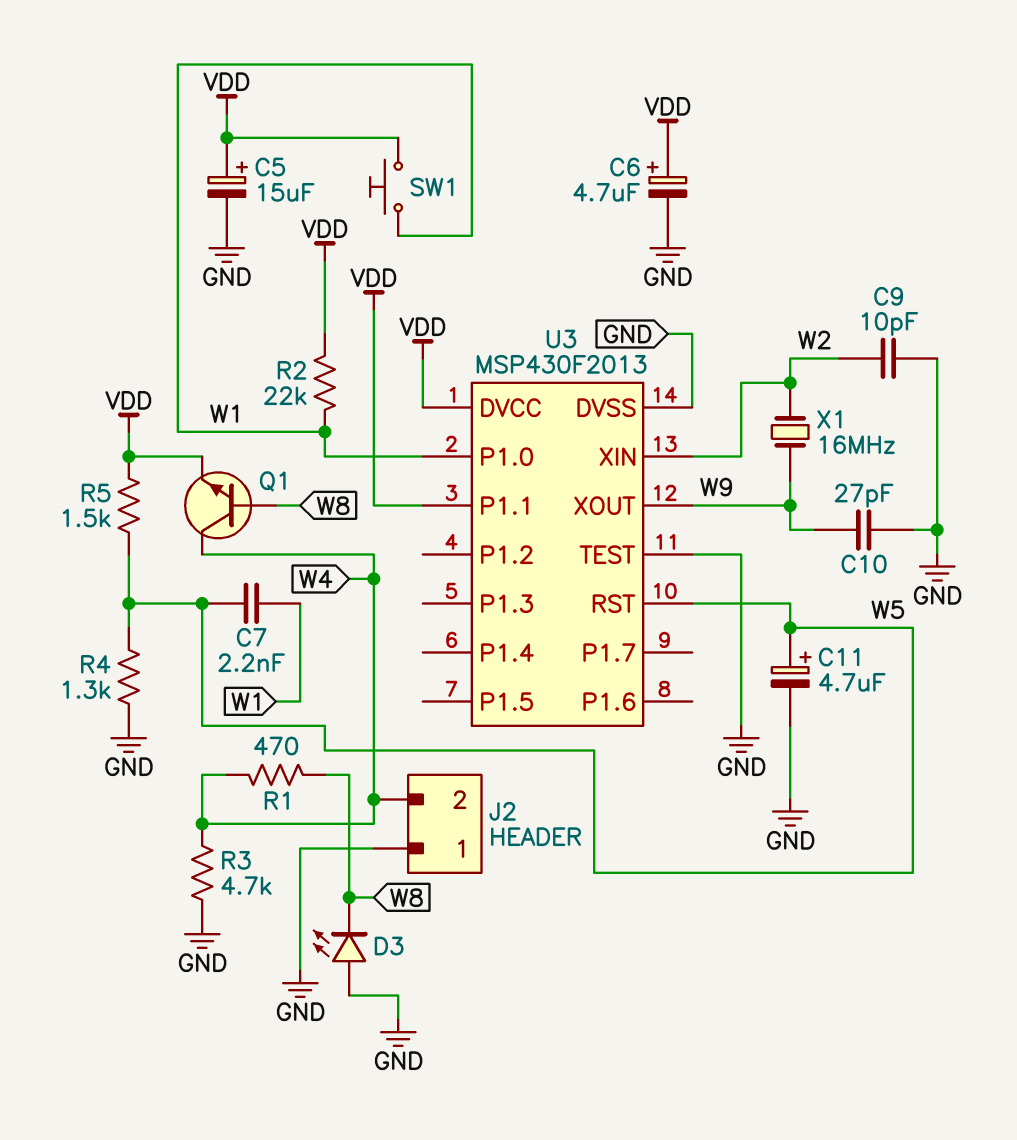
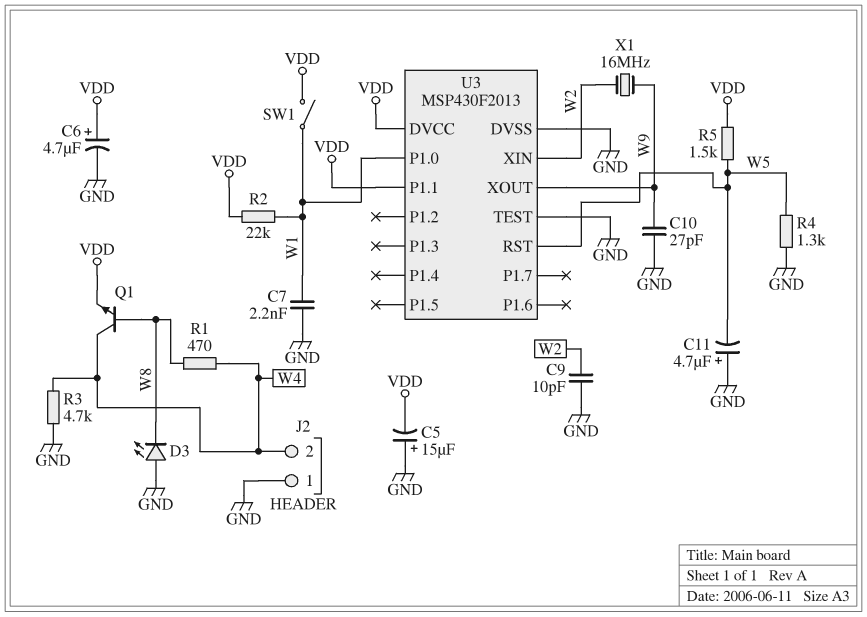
C5: 15uF (plus VDD, minus GND) -> 15uF (plus GND, minus VDD)
C7: 2.2nF (W1, W5) -> 2.2nF (GND, W1)
C11: 4.7uF (plus W5, minus GND) -> 4.7uF (plus GND, minus W5)
SW1: button (VDD, W1) -> switch (VDD, W1)

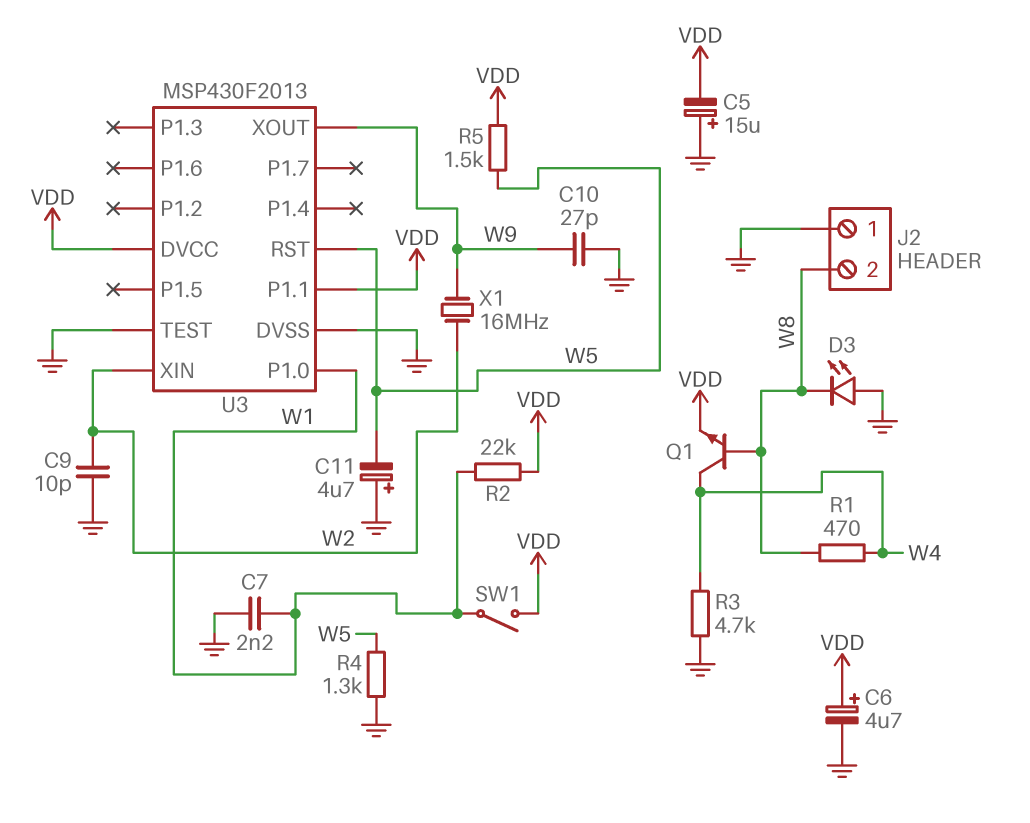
J2 pin 2: W4 -> W8

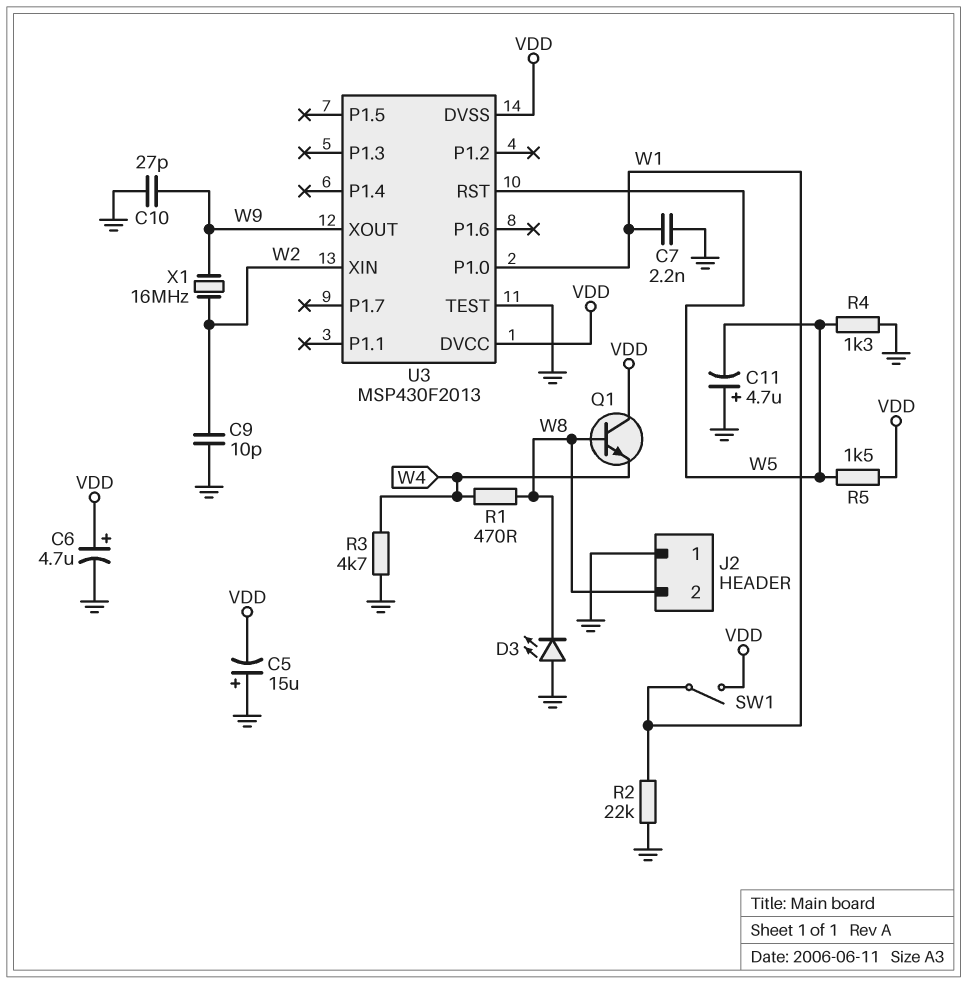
Q1: NPN (B W8, C W4, E VDD) -> NPN (B W8, C VDD, E W4)
R2: 22k (VDD, W1) -> 22k (GND, W1)
U3 pin DVSS: GND -> VDD
U3 pin P1.1: VDD -> none

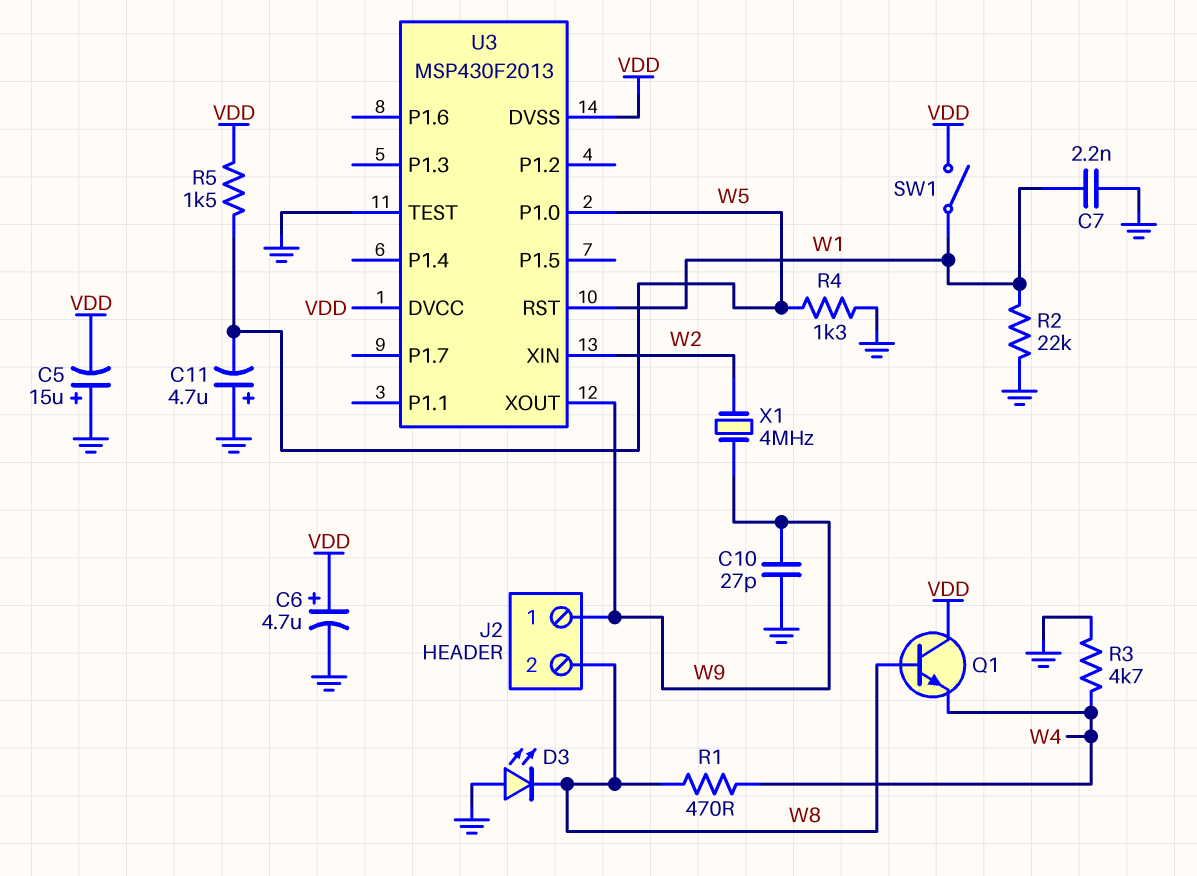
C9: 10pF (GND, W2) -> none
J2 pin 1: GND -> W9
U3 pin P1.0: W1 -> W5
U3 pin RST: W5 -> W1
X1: 16MHz (W2, W9) -> 4MHz (W2, W9)

